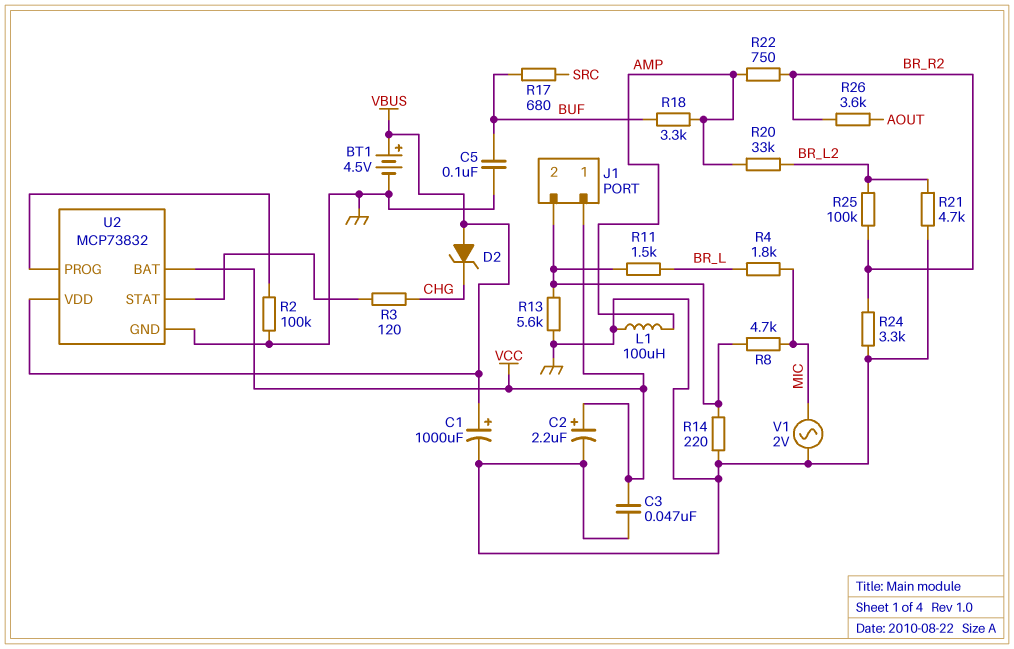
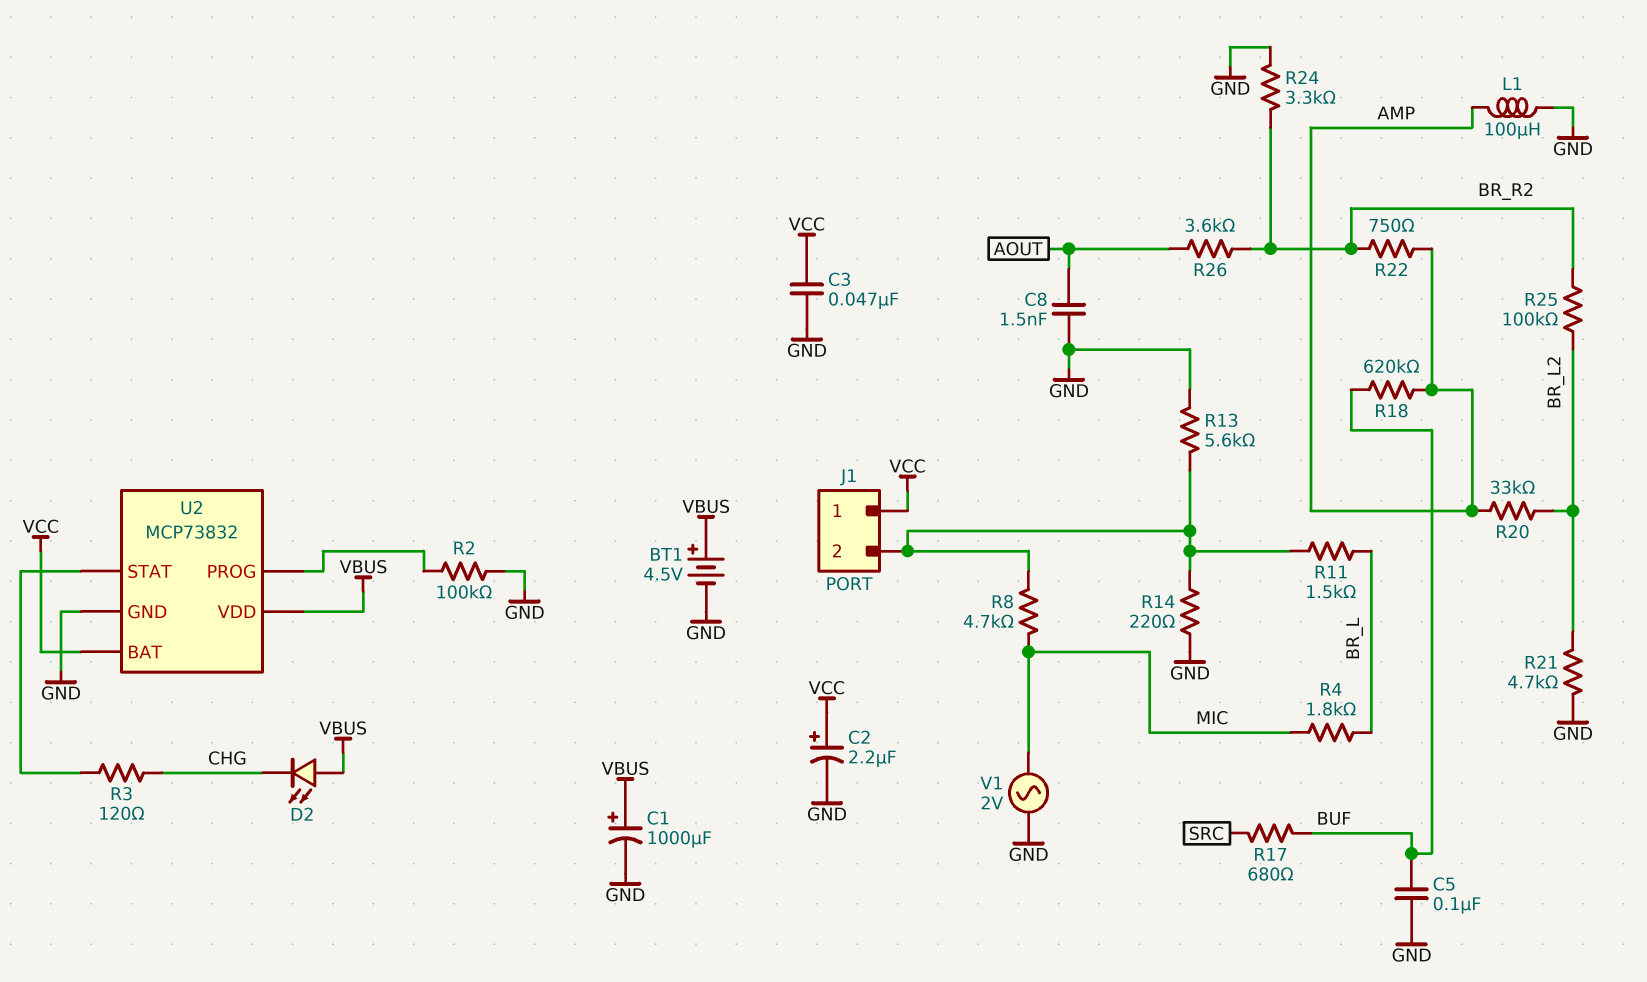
C8: none -> 1.5nF (AOUT, GND)
D2: zener (A VBUS, K CHG) -> LED (A VBUS, K CHG)
R18: 3.3k (AMP, BUF) -> 620k (AMP, BUF)

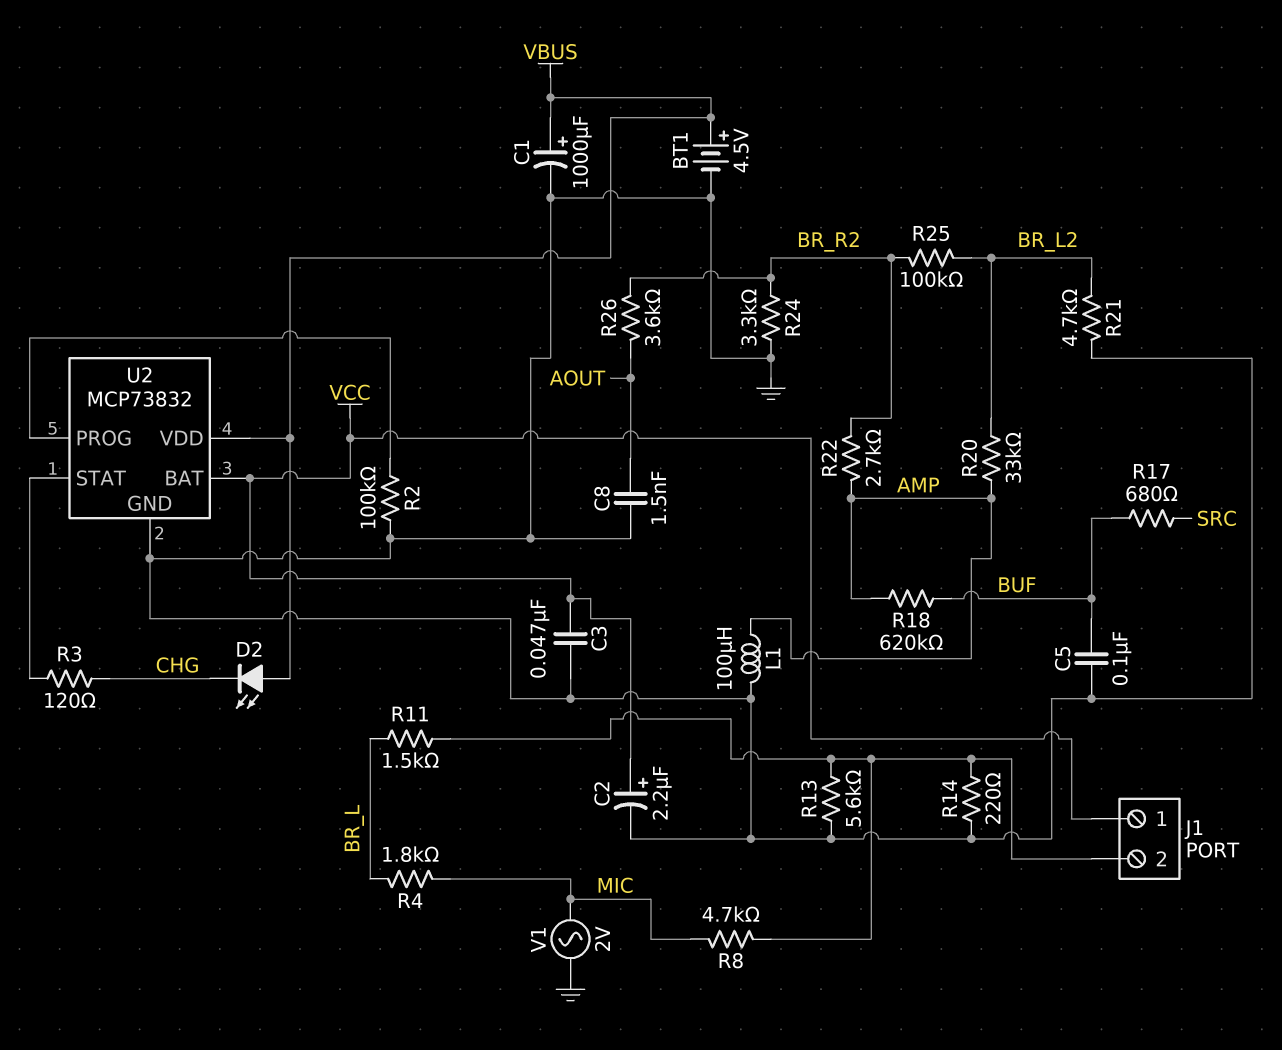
R22: 750 (AMP, BR_R2) -> 2.7k (AMP, BR_R2)

